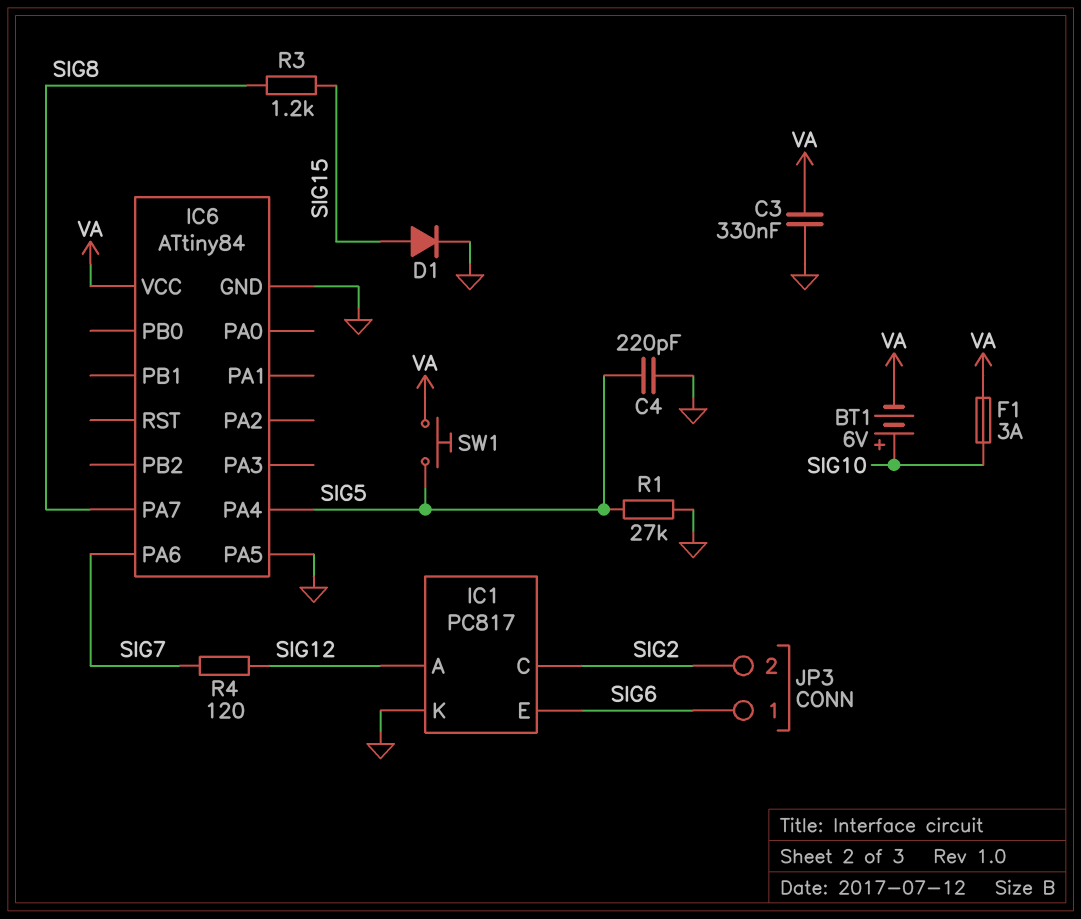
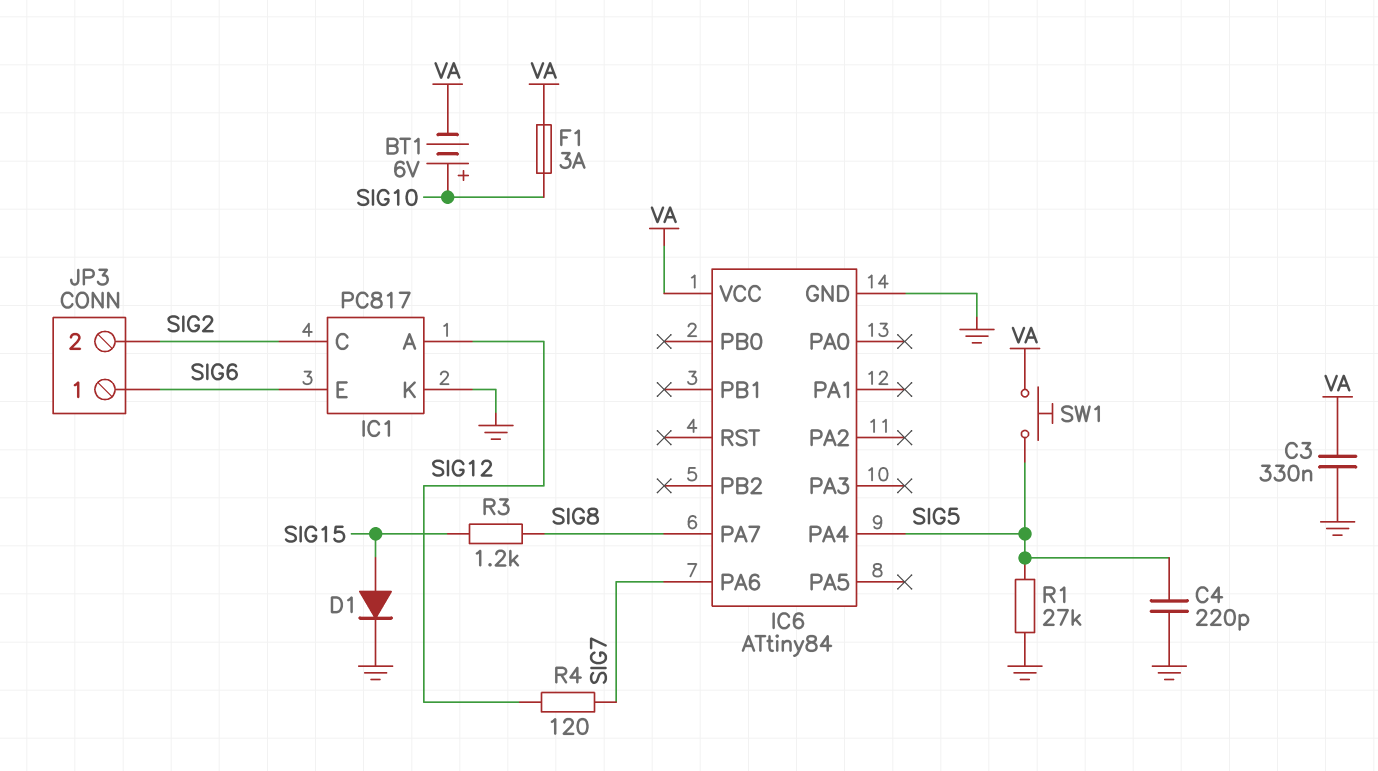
IC6 pin PA5: GND -> none

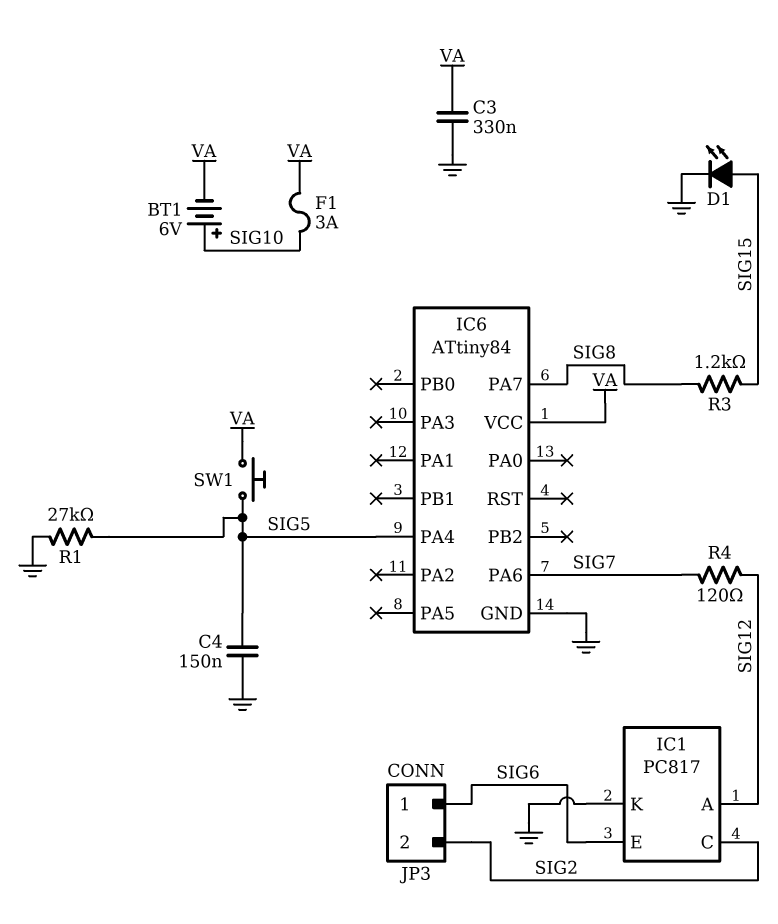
C4: 220pF (GND, SIG5) -> 150nF (GND, SIG5)
D1: diode (A SIG15, K GND) -> LED (A SIG15, K GND)

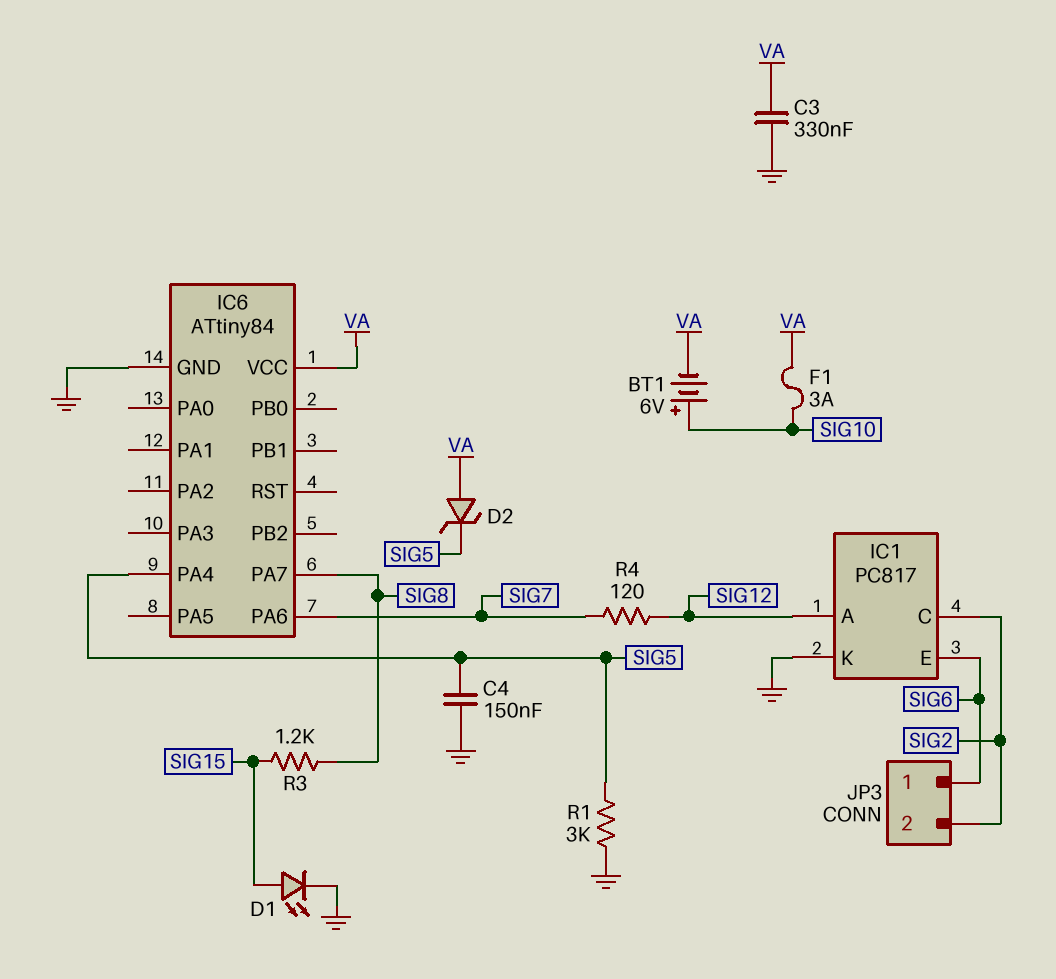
D2: none -> zener (A VA, K SIG5)
R1: 27k (GND, SIG5) -> 3k (GND, SIG5)
SW1: button (SIG5, VA) -> none

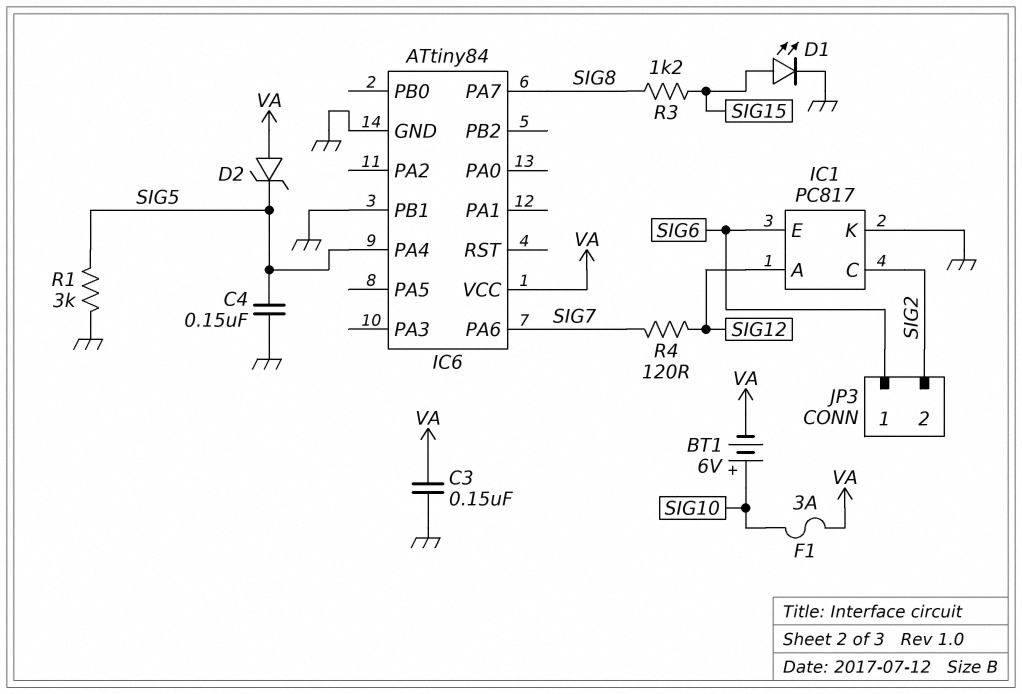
C3: 330nF (GND, VA) -> 150nF (GND, VA)
IC6 pin PB1: none -> GND

